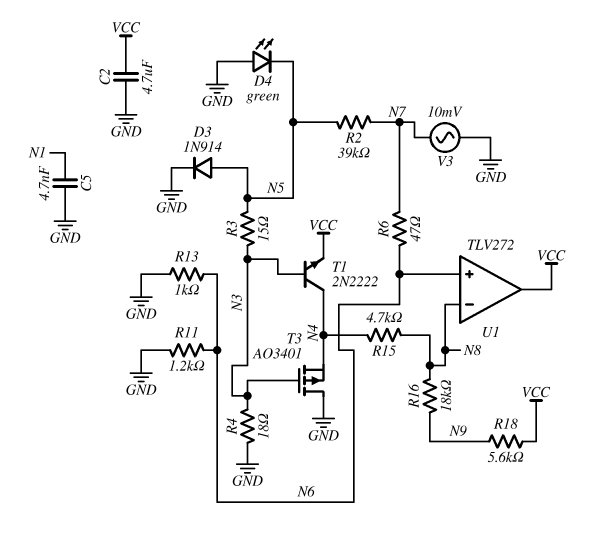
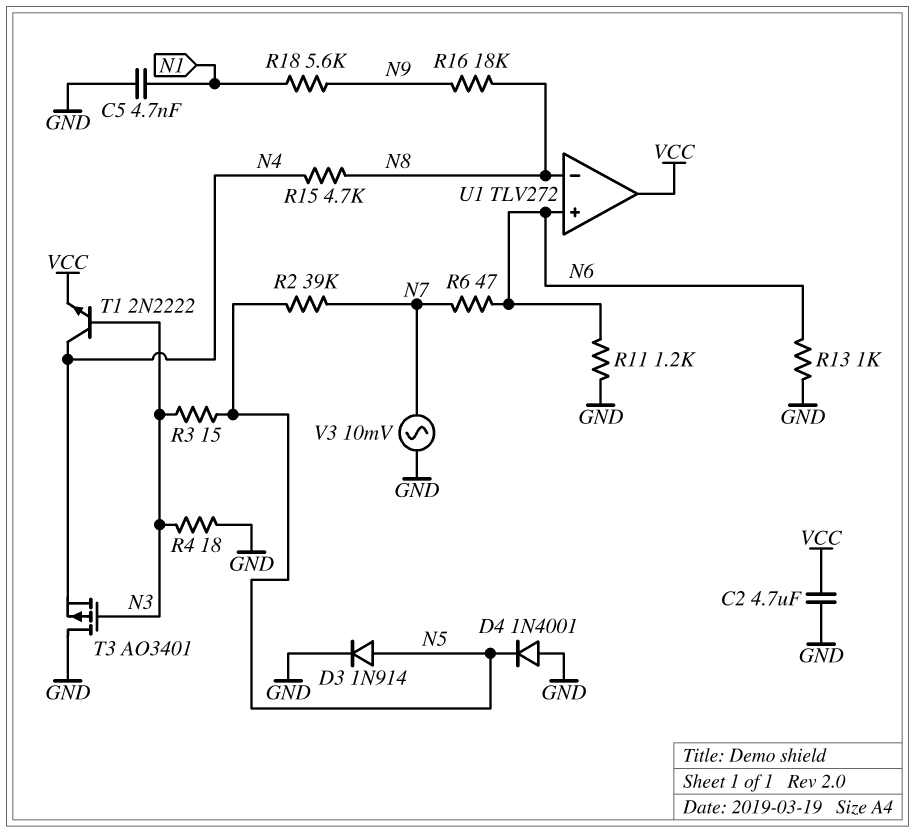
D4: LED green (A GND, K N5) -> diode 1N4001 (A GND, K N5)
R18: 5.6k (N9, VCC) -> 5.6k (N1, N9)

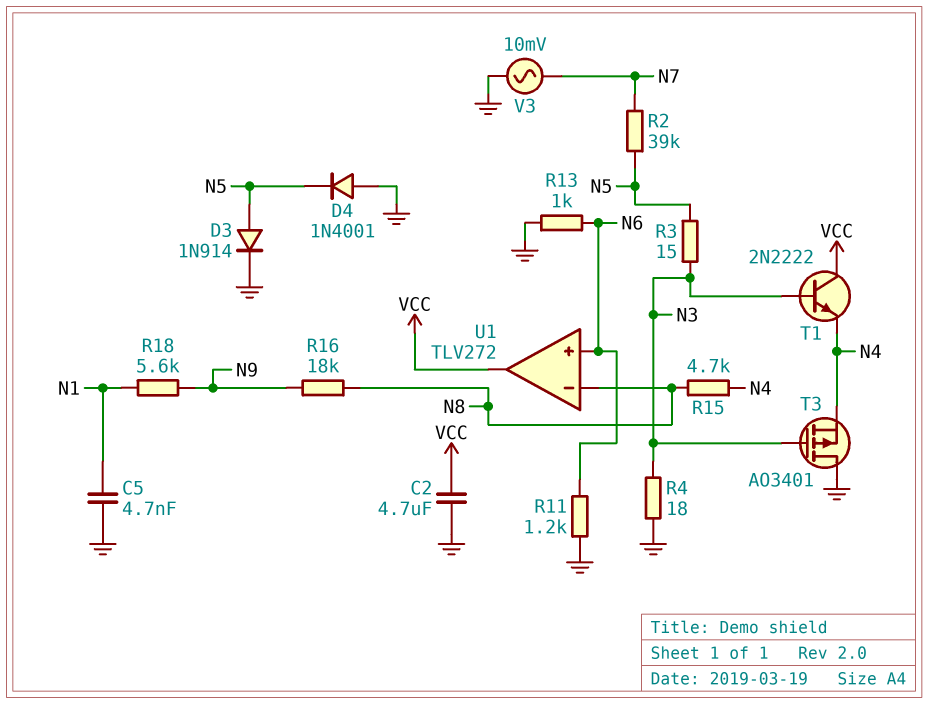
R6: 47 (N6, N7) -> none
T1: NPN 2N2222 (B N3, C N4, E VCC) -> NPN 2N2222 (B N3, C VCC, E N4)

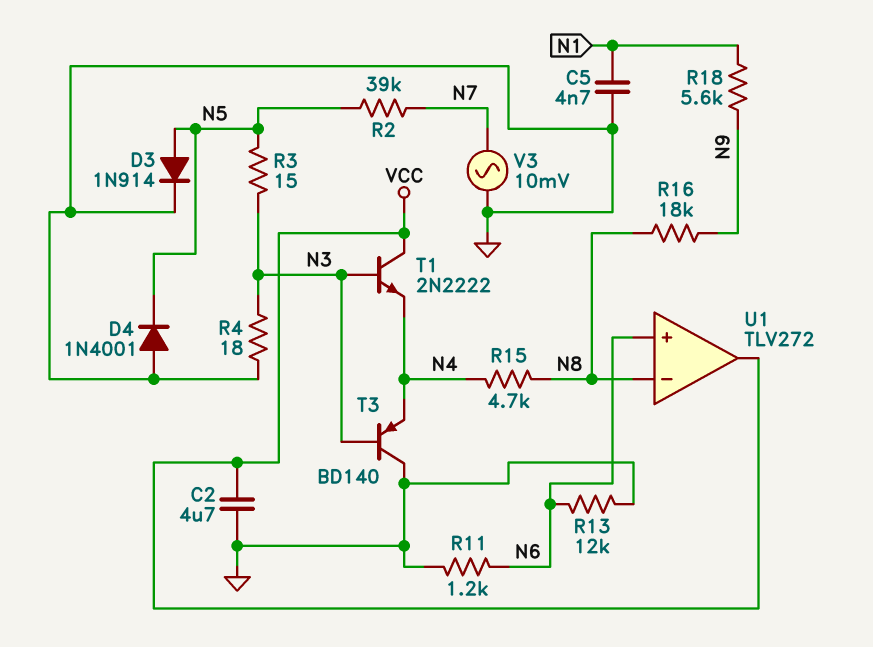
R13: 1k (GND, N6) -> 12k (GND, N6)
T3: PMOS AO3401 (G N3, D GND, S N4) -> PNP BD140 (B N3, C GND, E N4)

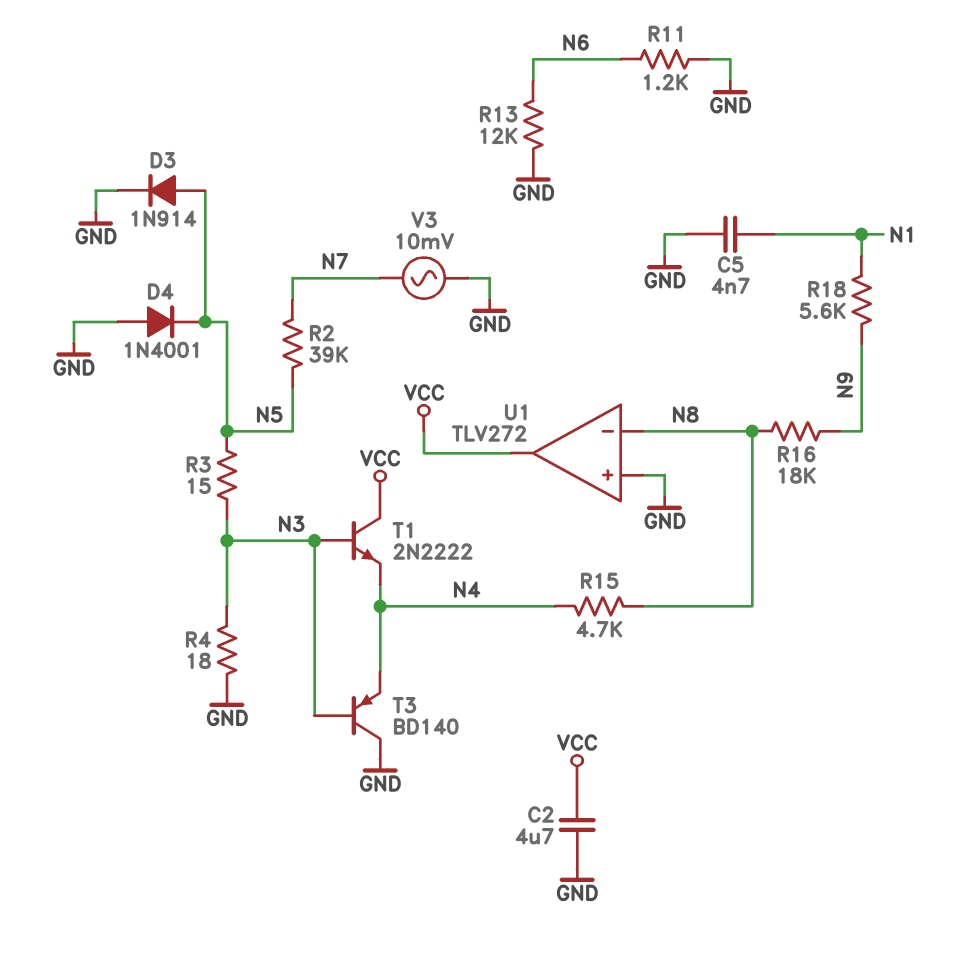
U1 pin in+: N6 -> GND

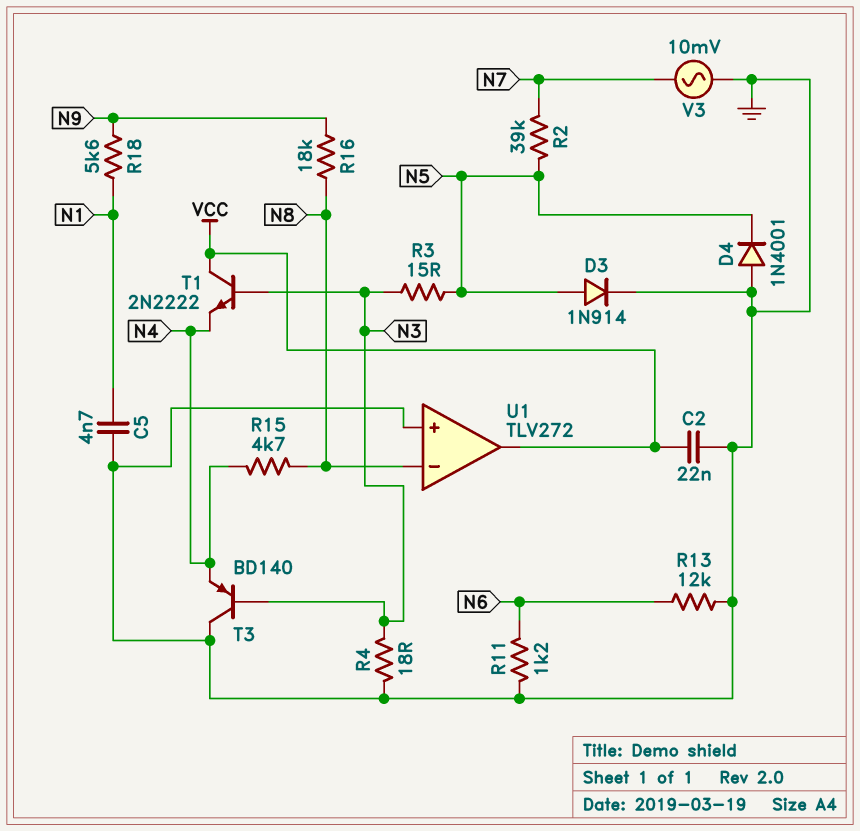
C2: 4.7uF (GND, VCC) -> 22nF (GND, VCC)

